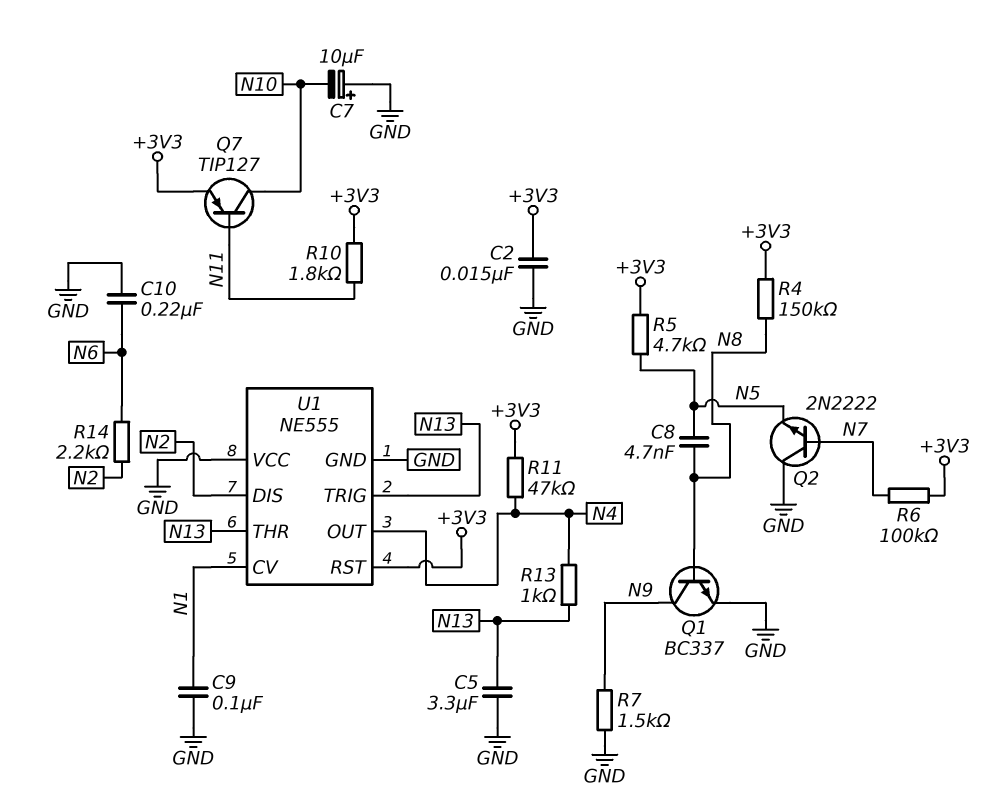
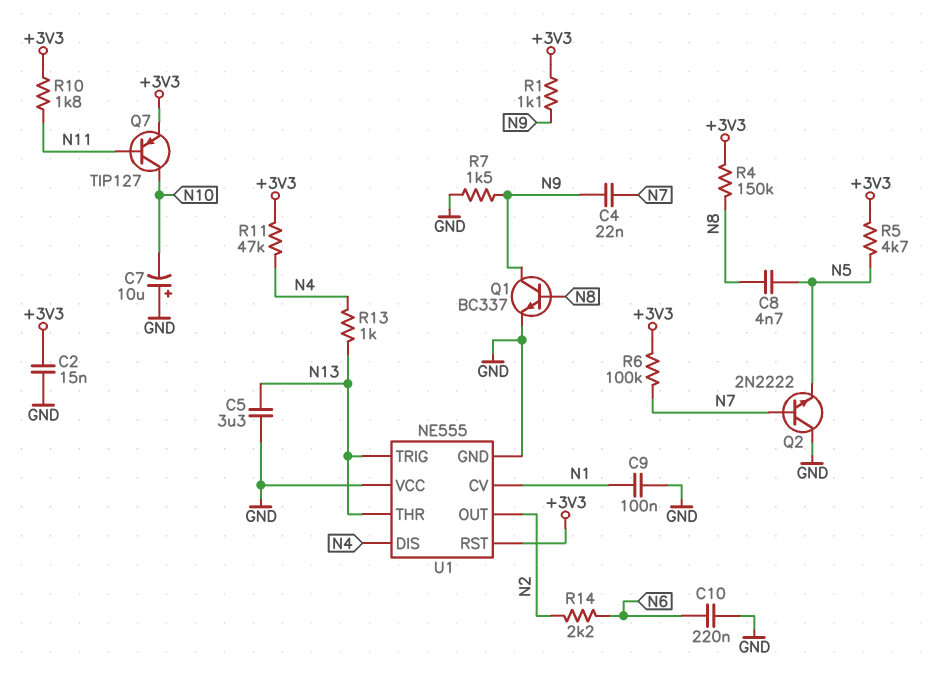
C4: none -> 22nF (N7, N9)
R1: none -> 1.1k (+3V3, N9)
U1 pin DIS: N2 -> N4
U1 pin OUT: N4 -> N2

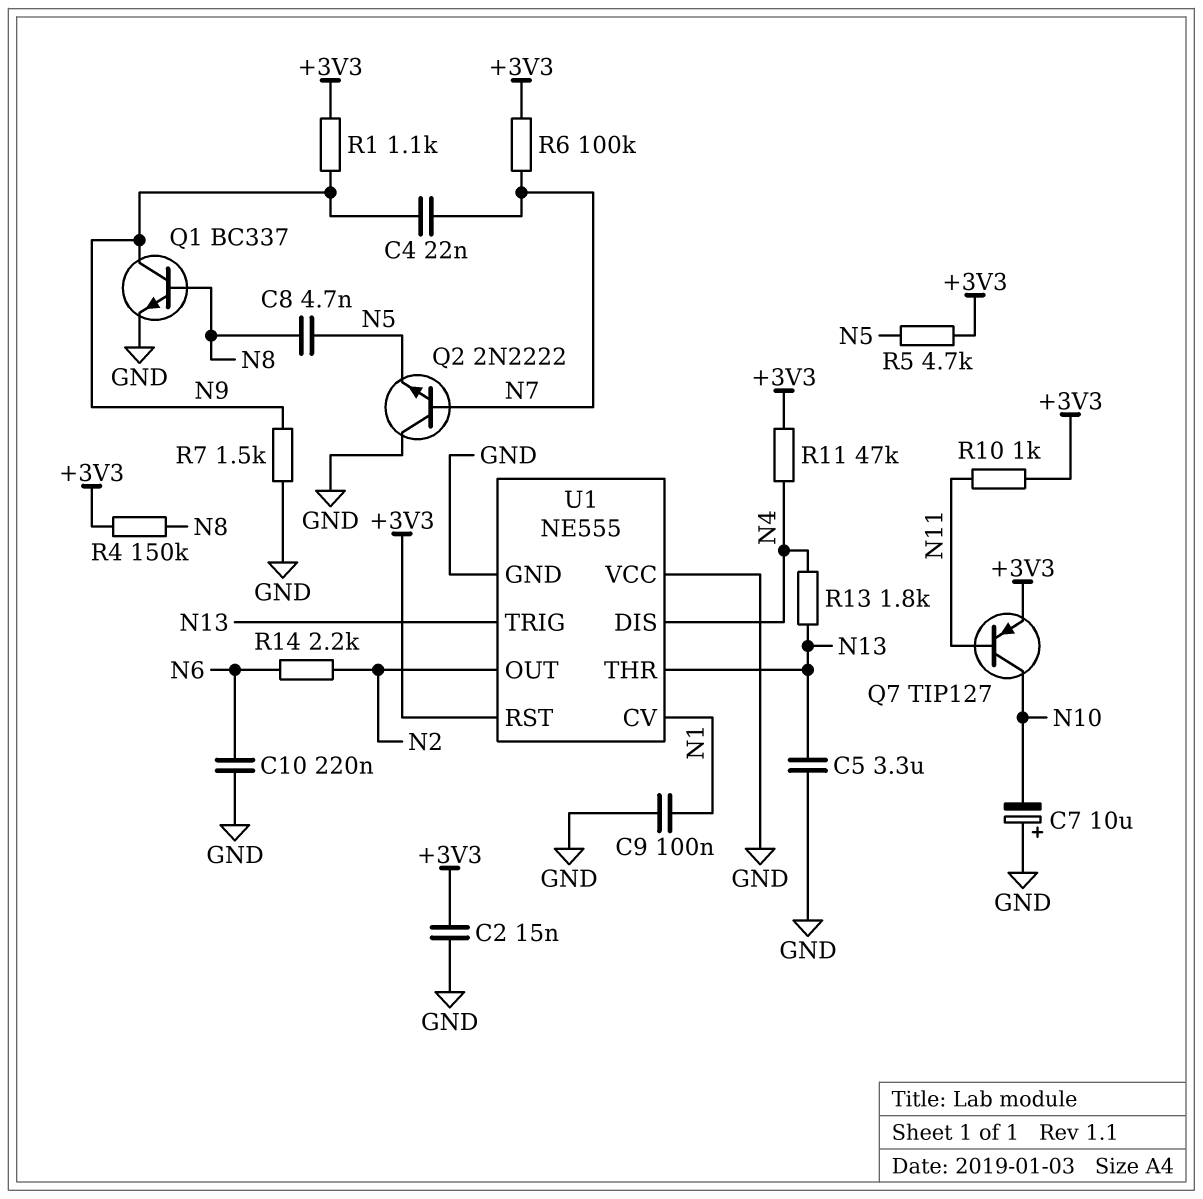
R10: 1.8k (+3V3, N11) -> 1k (+3V3, N11)
R13: 1k (N4, N13) -> 1.8k (N4, N13)

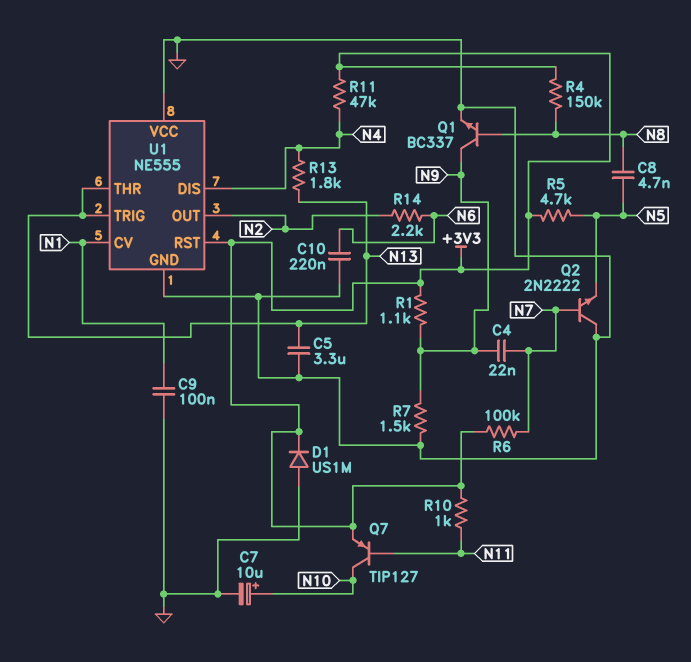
C2: 15nF (+3V3, GND) -> none
C7: 10uF (plus GND, minus N10) -> 10uF (plus N10, minus GND)
D1: none -> diode US1M (A GND, K +3V3)

